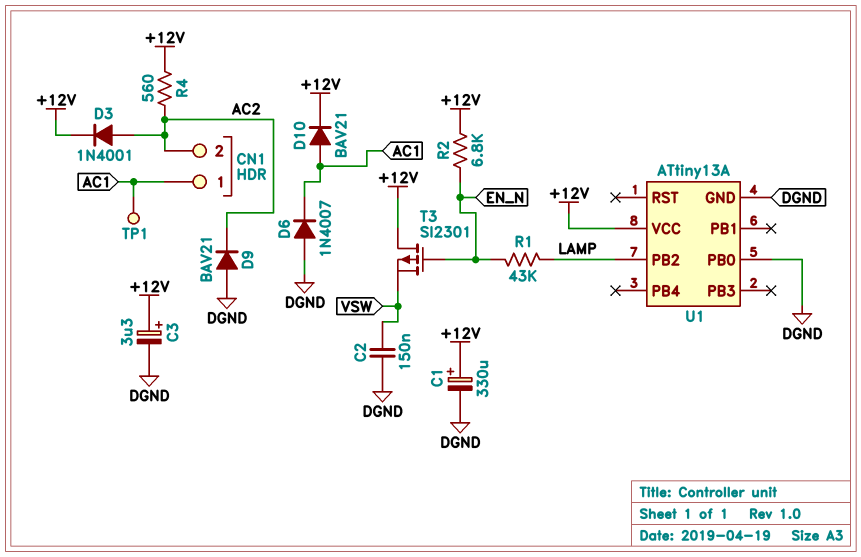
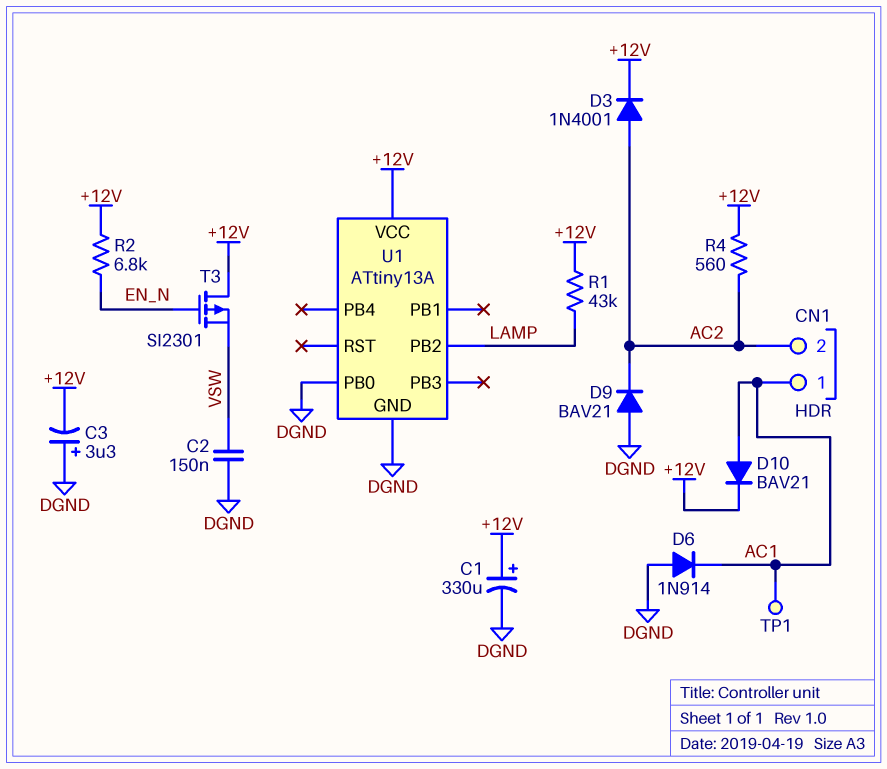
C3: 3.3uF (plus +12V, minus DGND) -> 3.3uF (plus DGND, minus +12V)
D6: diode 1N4007 (A DGND, K AC1) -> diode 1N914 (A DGND, K AC1)
R1: 43k (EN_N, LAMP) -> 43k (+12V, LAMP)

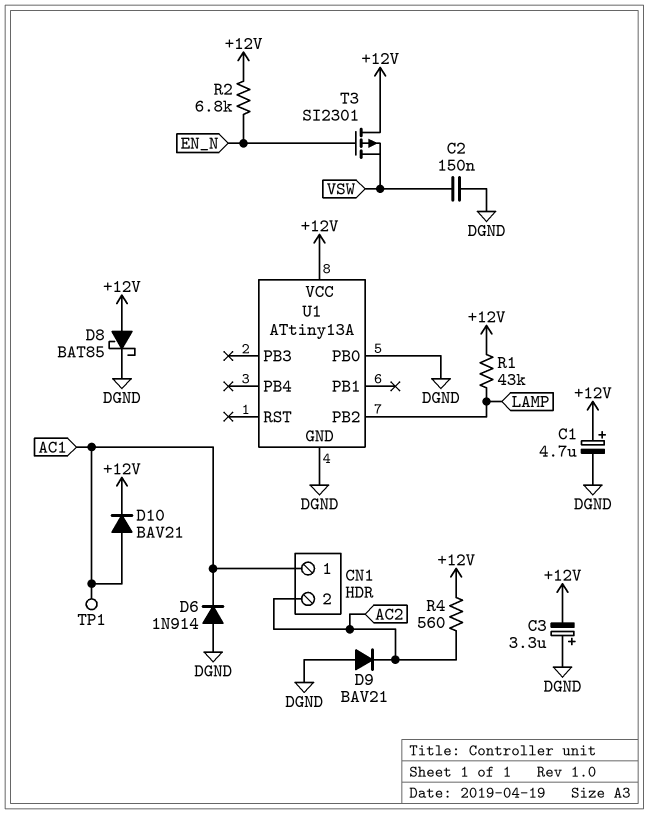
C1: 330uF (plus +12V, minus DGND) -> 4.7uF (plus +12V, minus DGND)
D3: diode 1N4001 (A AC2, K +12V) -> none
D8: none -> schottky BAT85 (A +12V, K DGND)

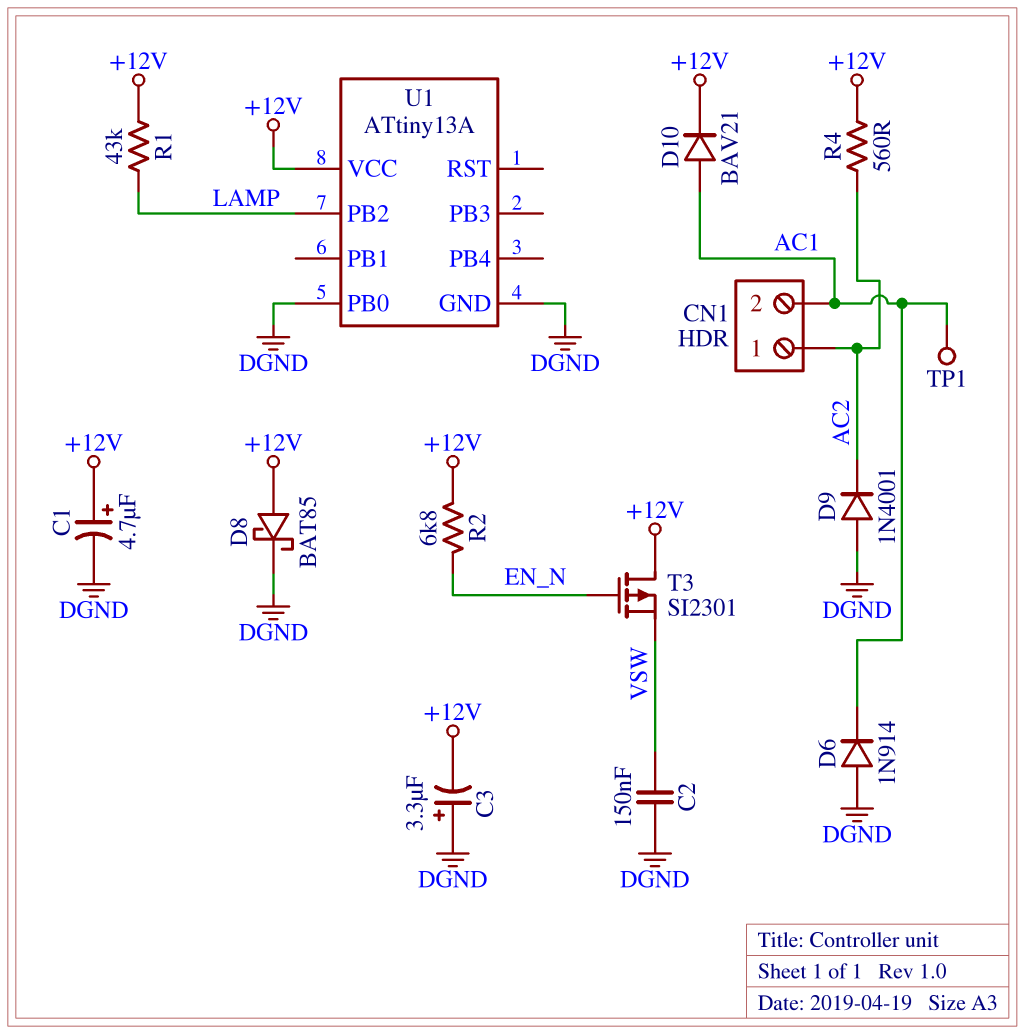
CN1 pin 1: AC1 -> AC2
CN1 pin 2: AC2 -> AC1
D9: diode BAV21 (A DGND, K AC2) -> diode 1N4001 (A DGND, K AC2)

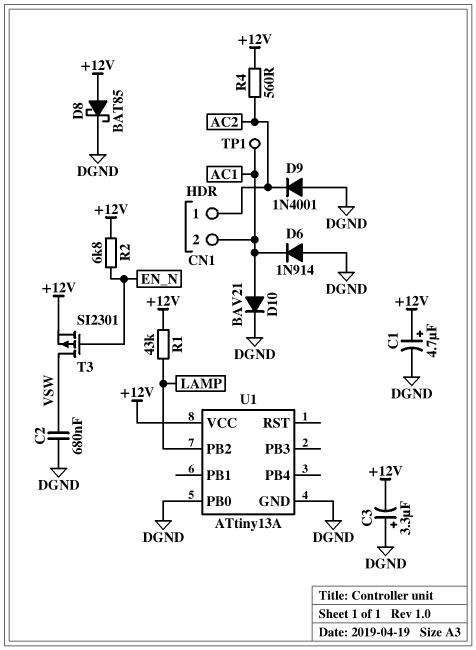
C2: 150nF (DGND, VSW) -> 680nF (DGND, VSW)
D10: diode BAV21 (A AC1, K +12V) -> diode BAV21 (A AC1, K DGND)
T3: PMOS SI2301 (G EN_N, D +12V, S VSW) -> PMOS SI2301 (G EN_N, D VSW, S +12V)

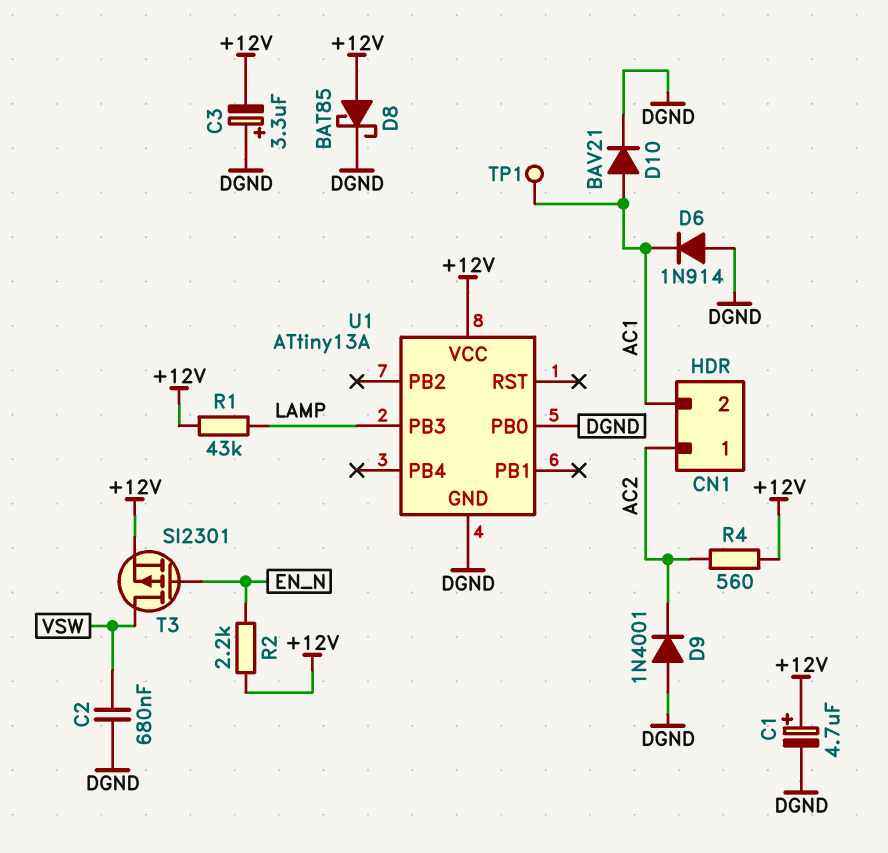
R2: 6.8k (+12V, EN_N) -> 2.2k (+12V, EN_N)
U1 pin PB2: LAMP -> none
U1 pin PB3: none -> LAMP

